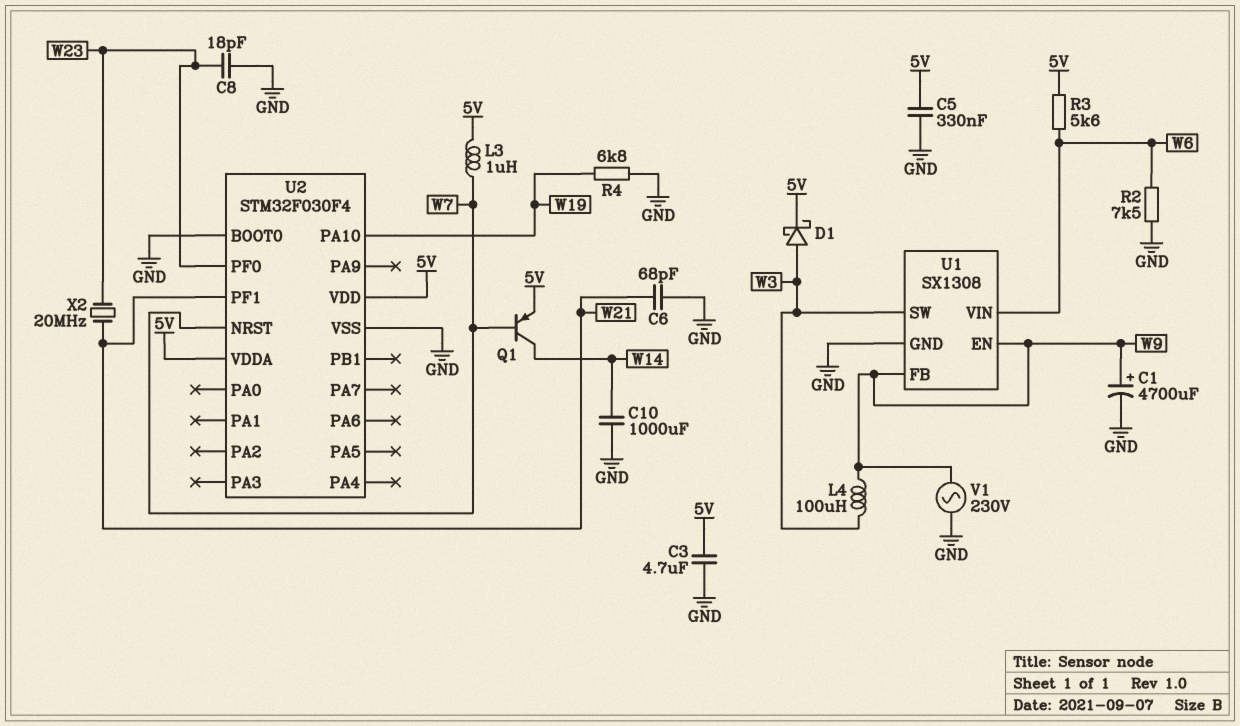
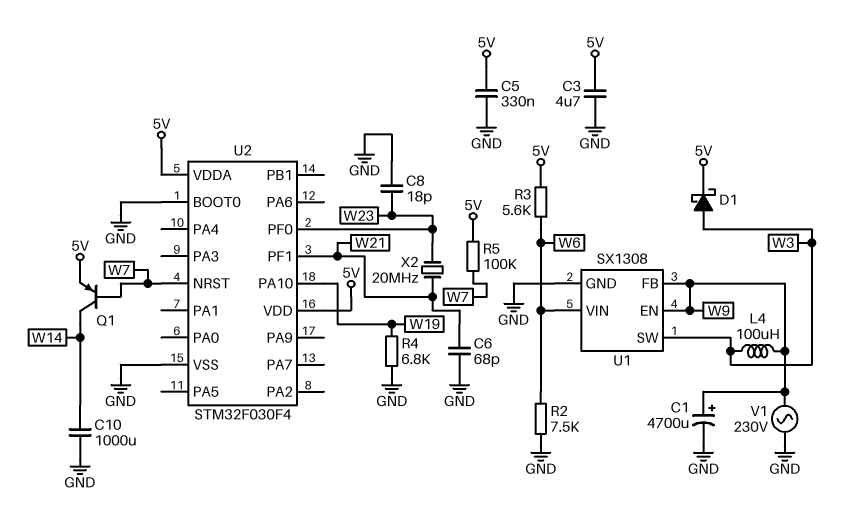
L3: 1uH (5V, W7) -> none
R5: none -> 100k (5V, W7)

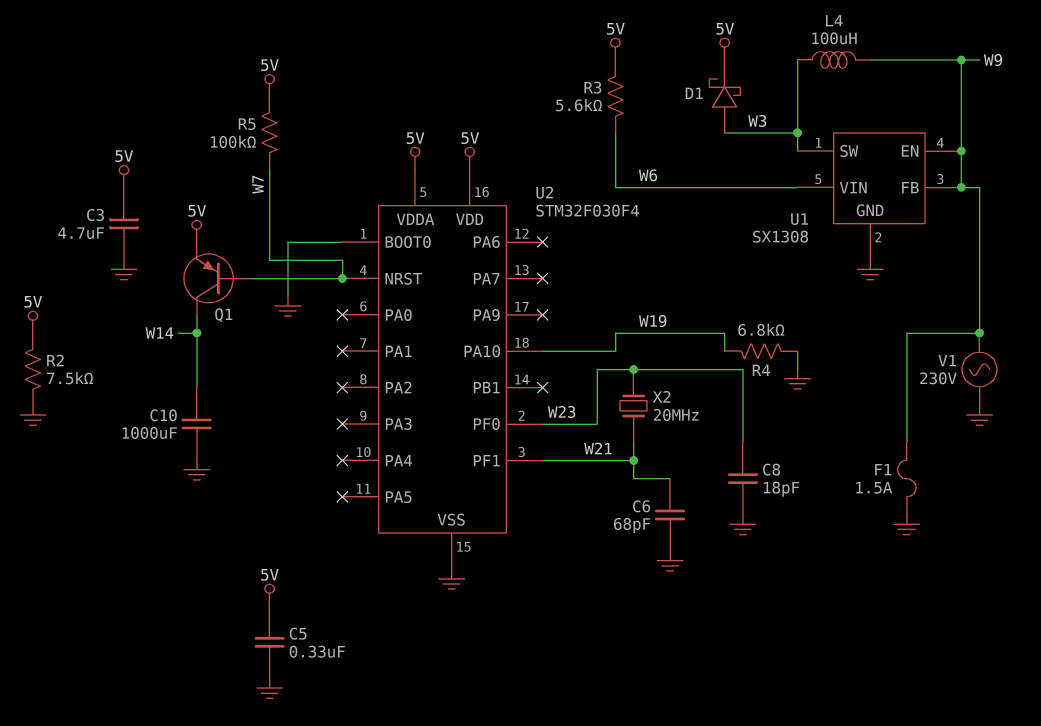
C1: 4700uF (plus W9, minus GND) -> none
F1: none -> 1.5A (GND, W9)
R2: 7.5k (GND, W6) -> 7.5k (5V, GND)

